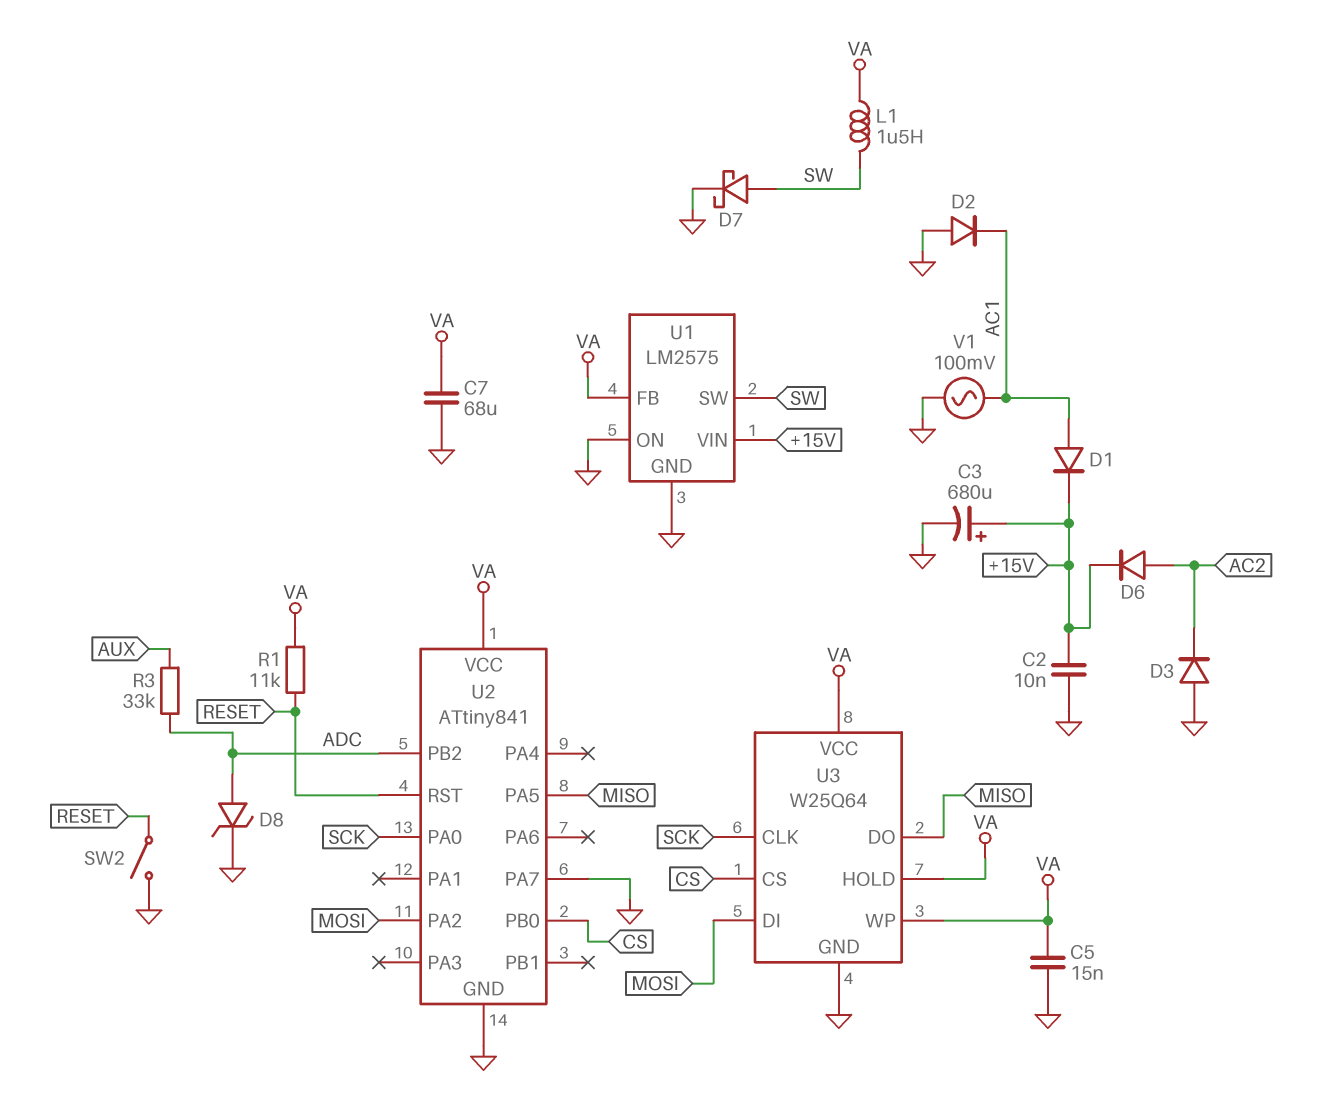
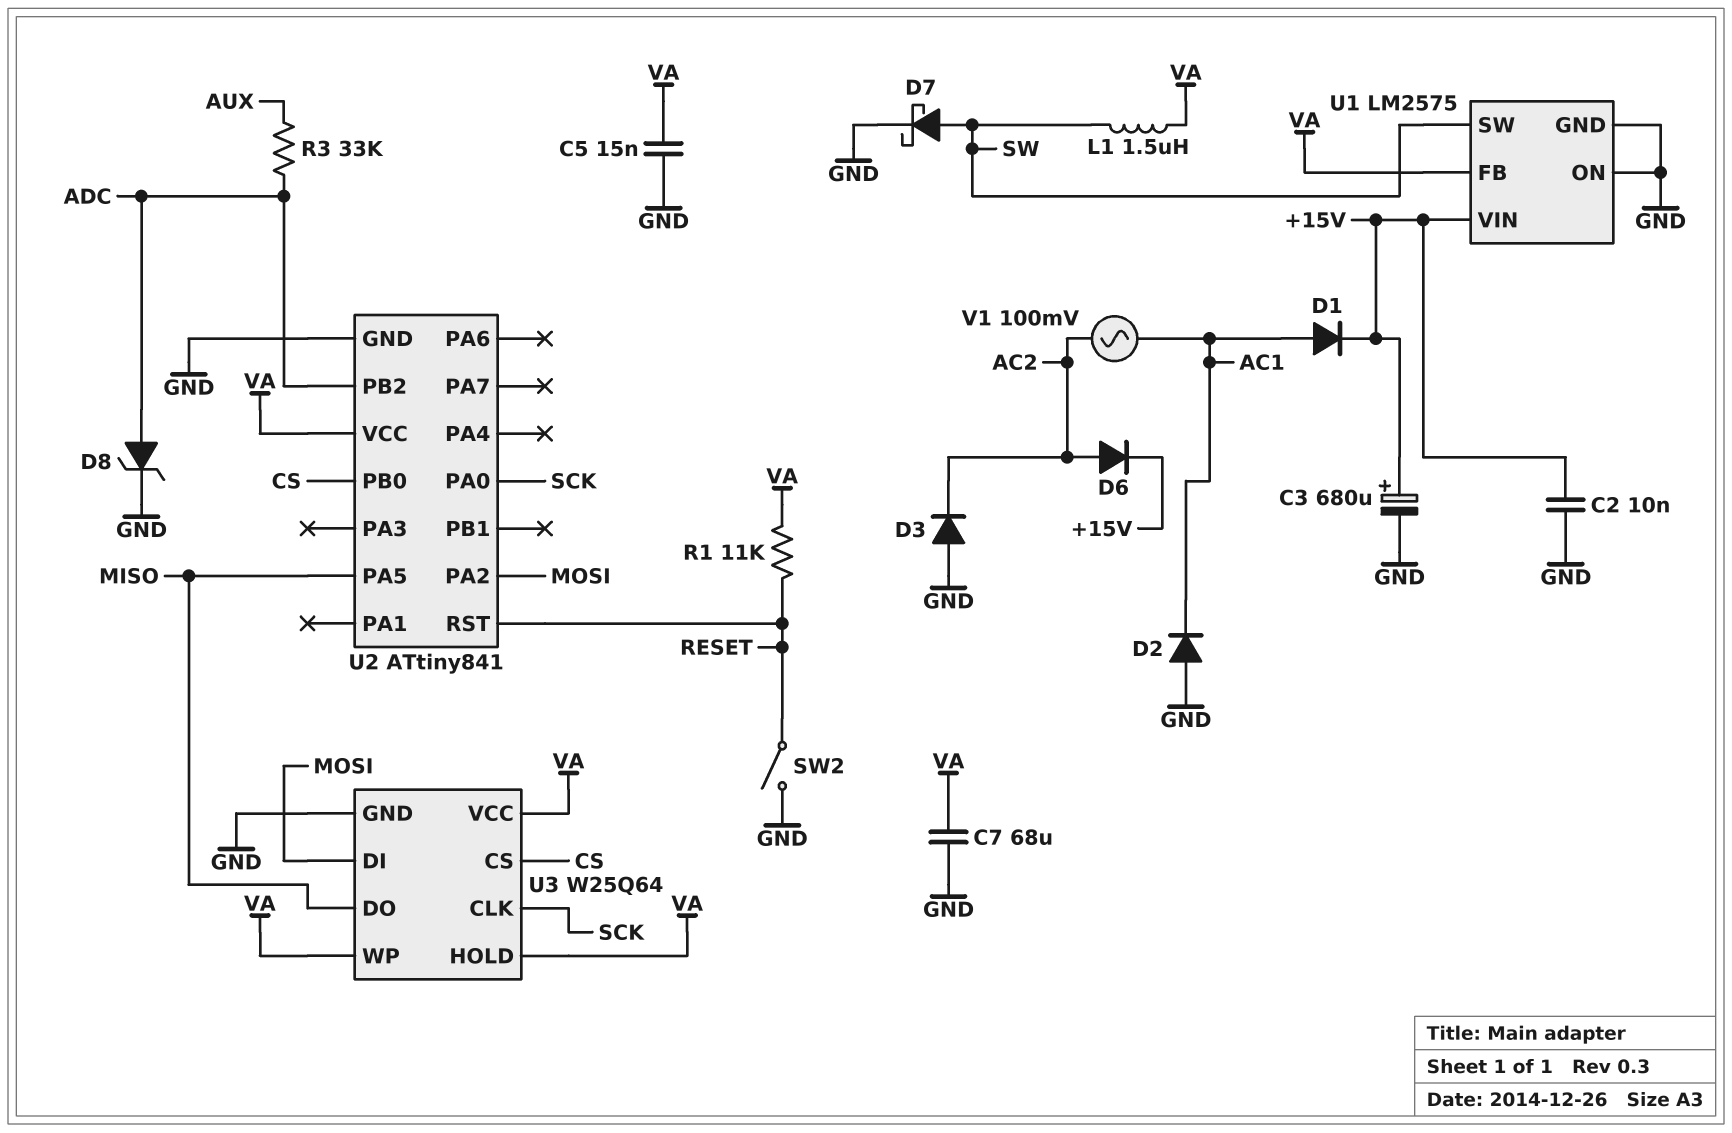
U2 pin PA7: GND -> none
V1: AC 100mV (AC1, GND) -> AC 100mV (AC1, AC2)

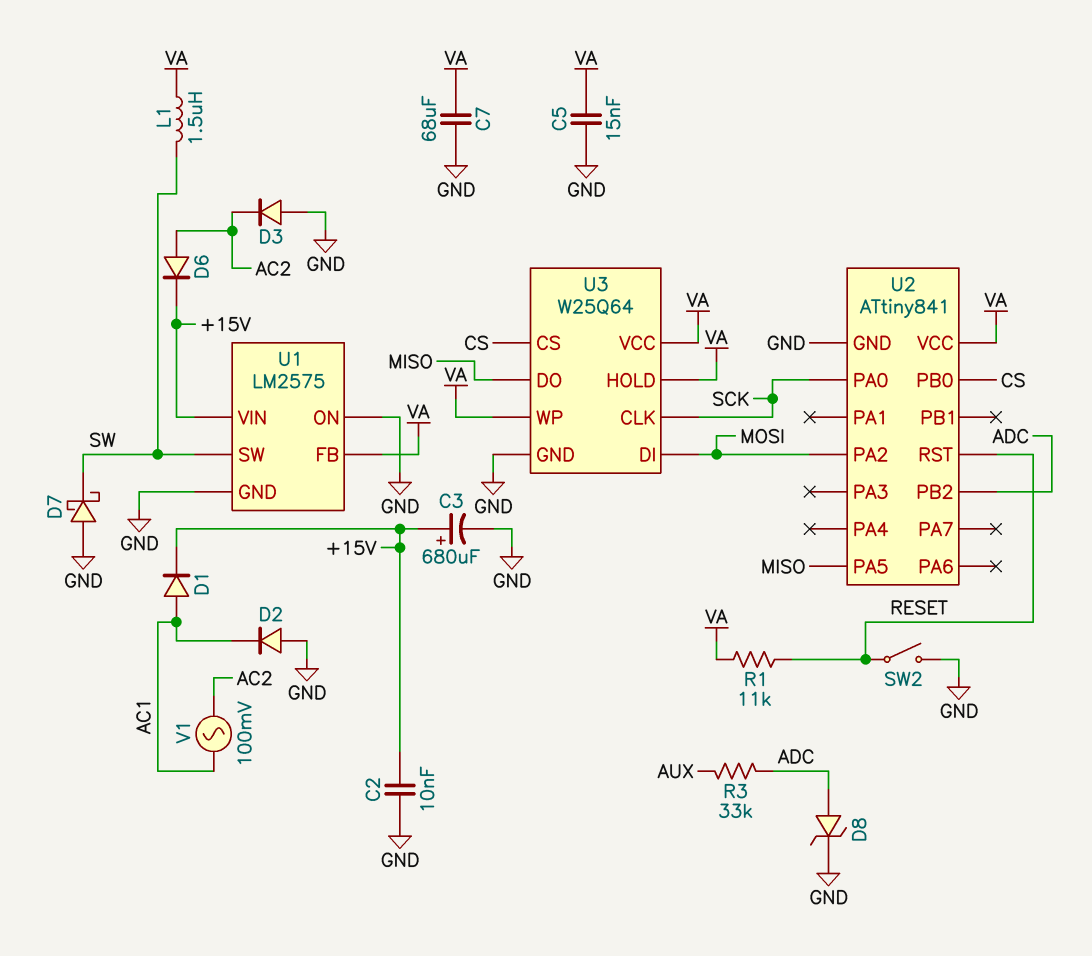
D7: schottky (A SW, K GND) -> schottky (A GND, K SW)

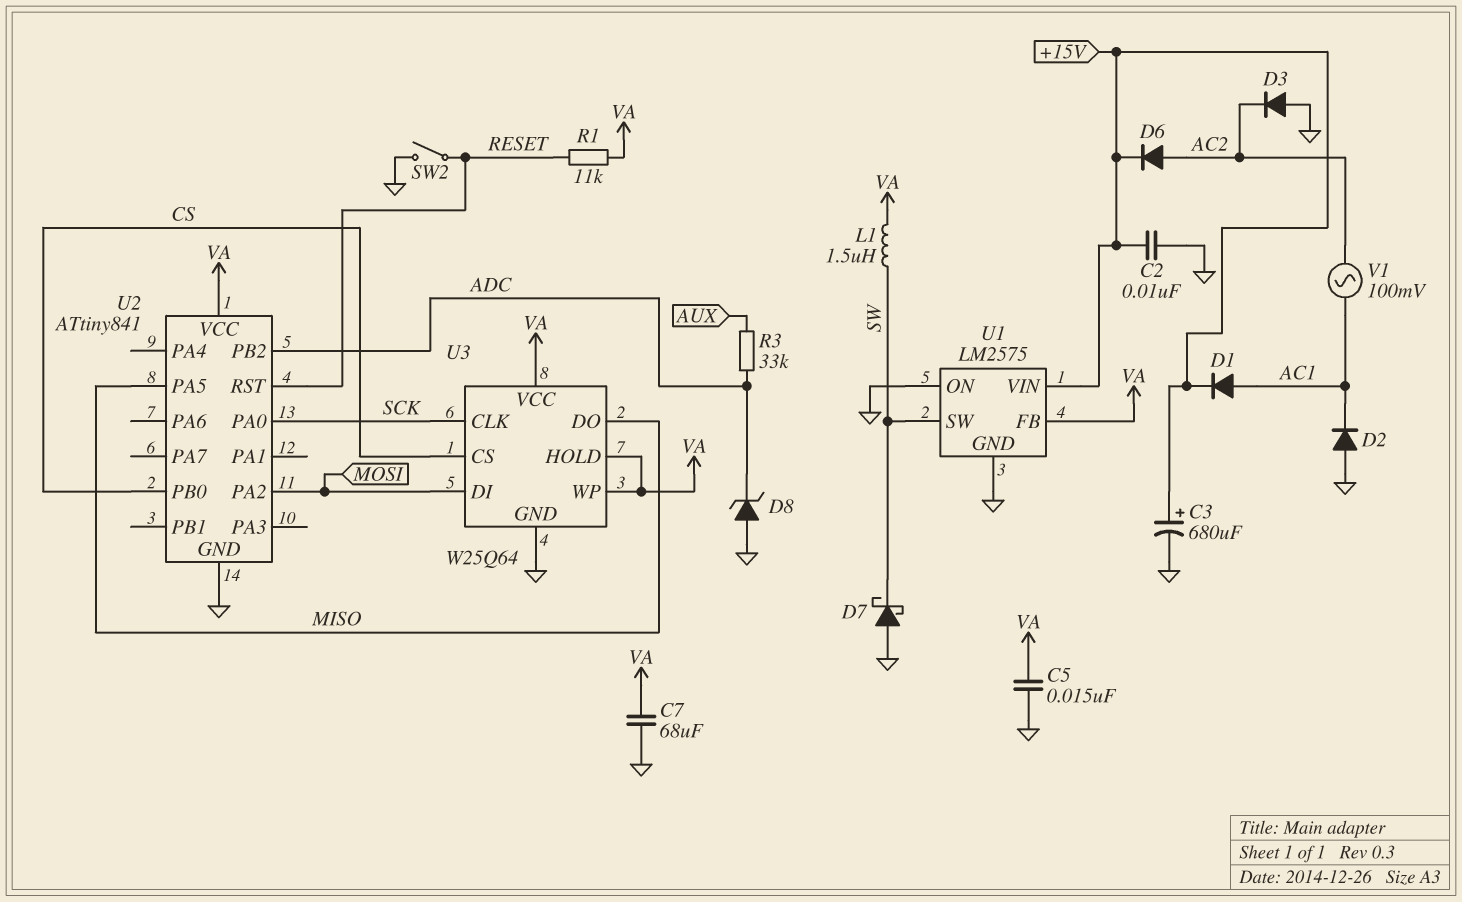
D8: zener (A ADC, K GND) -> zener (A GND, K ADC)

